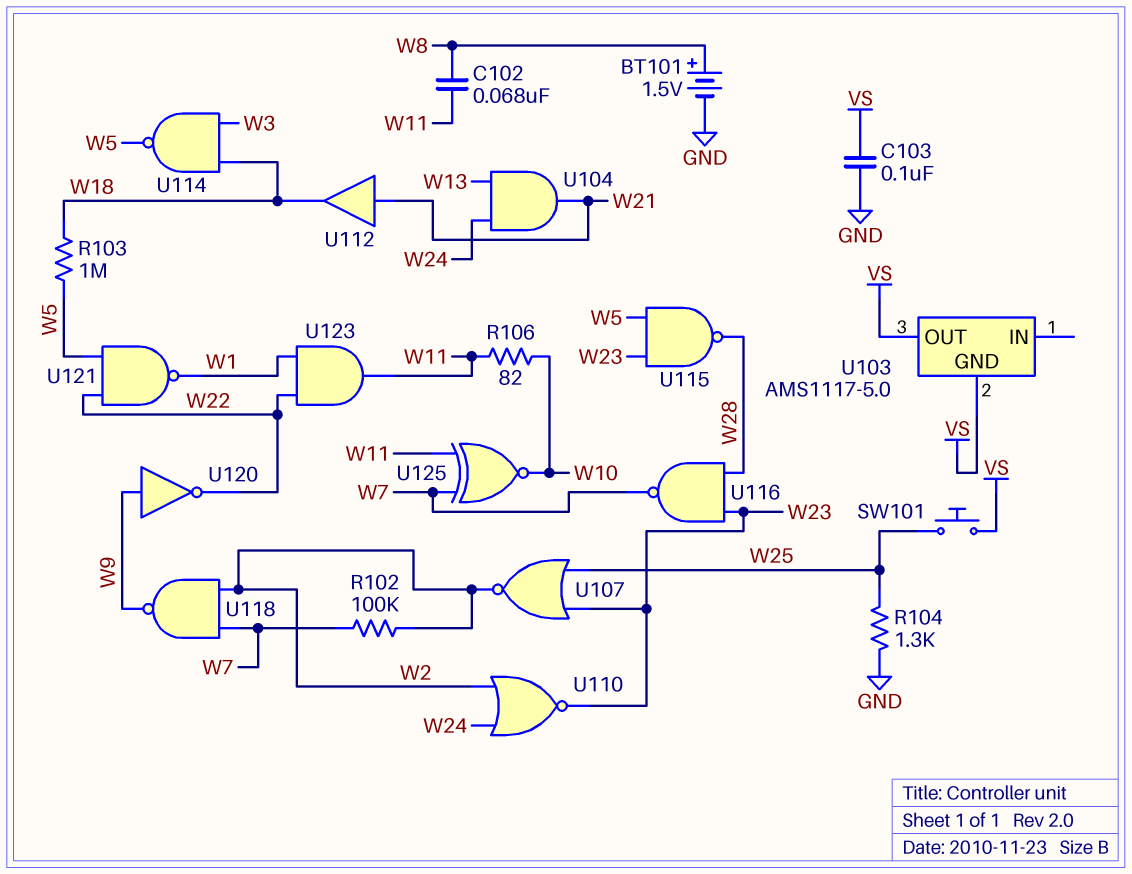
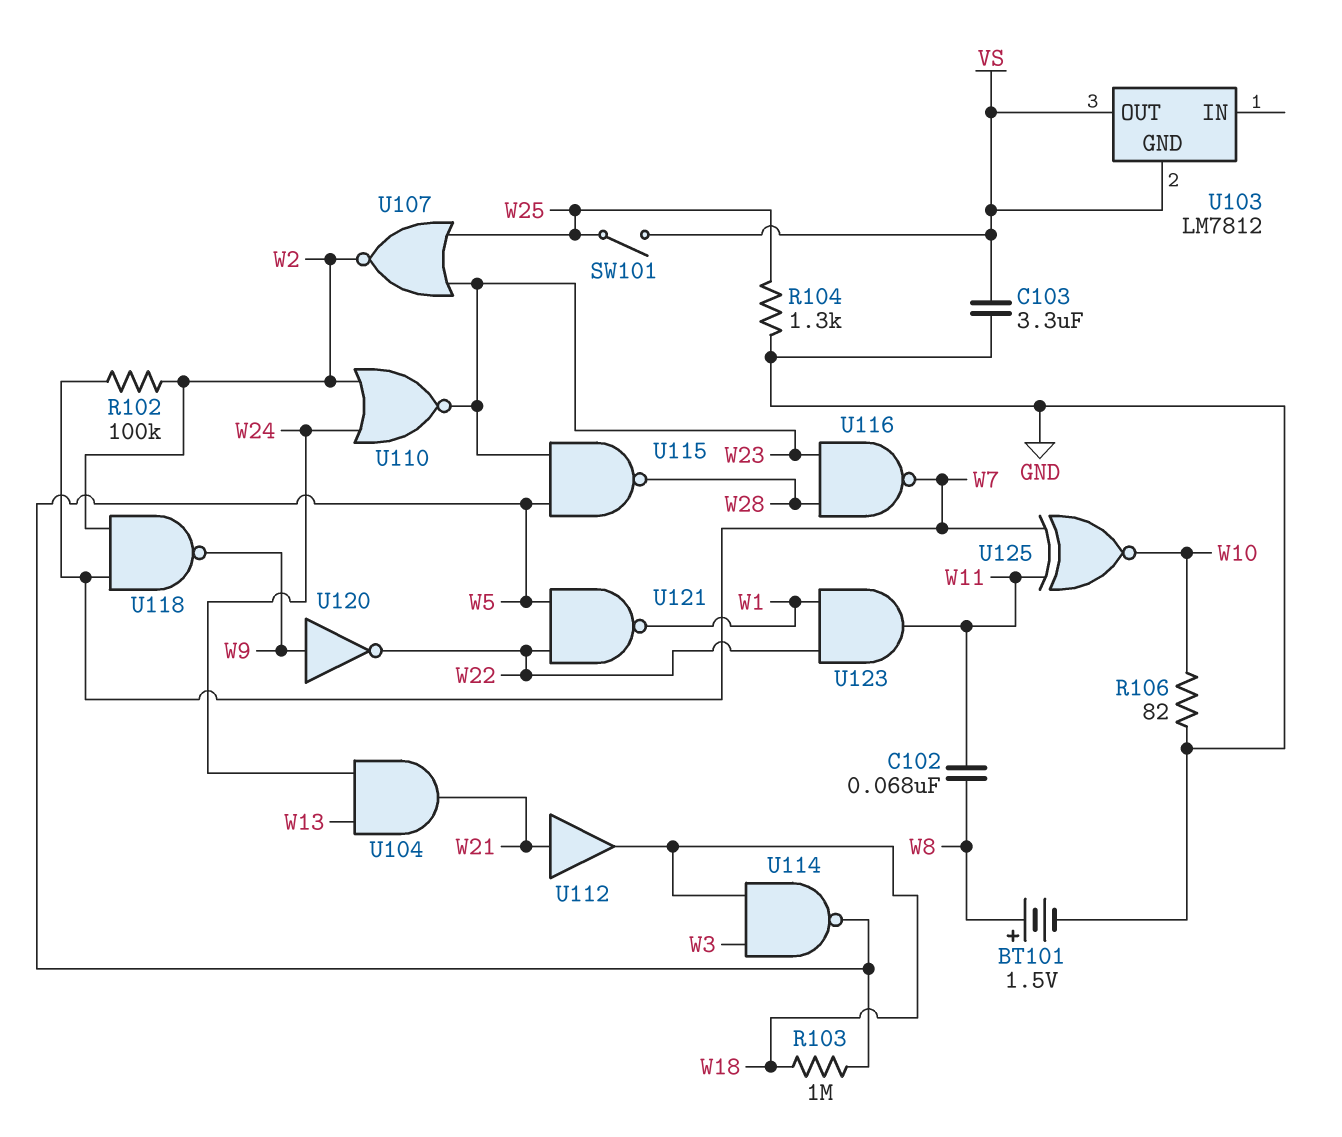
C103: 100nF (GND, VS) -> 3.3uF (GND, VS)
R106: 82 (W10, W11) -> 82 (GND, W10)
SW101: button (VS, W25) -> switch (VS, W25)
U103: AMS1117-5.0 -> LM7812

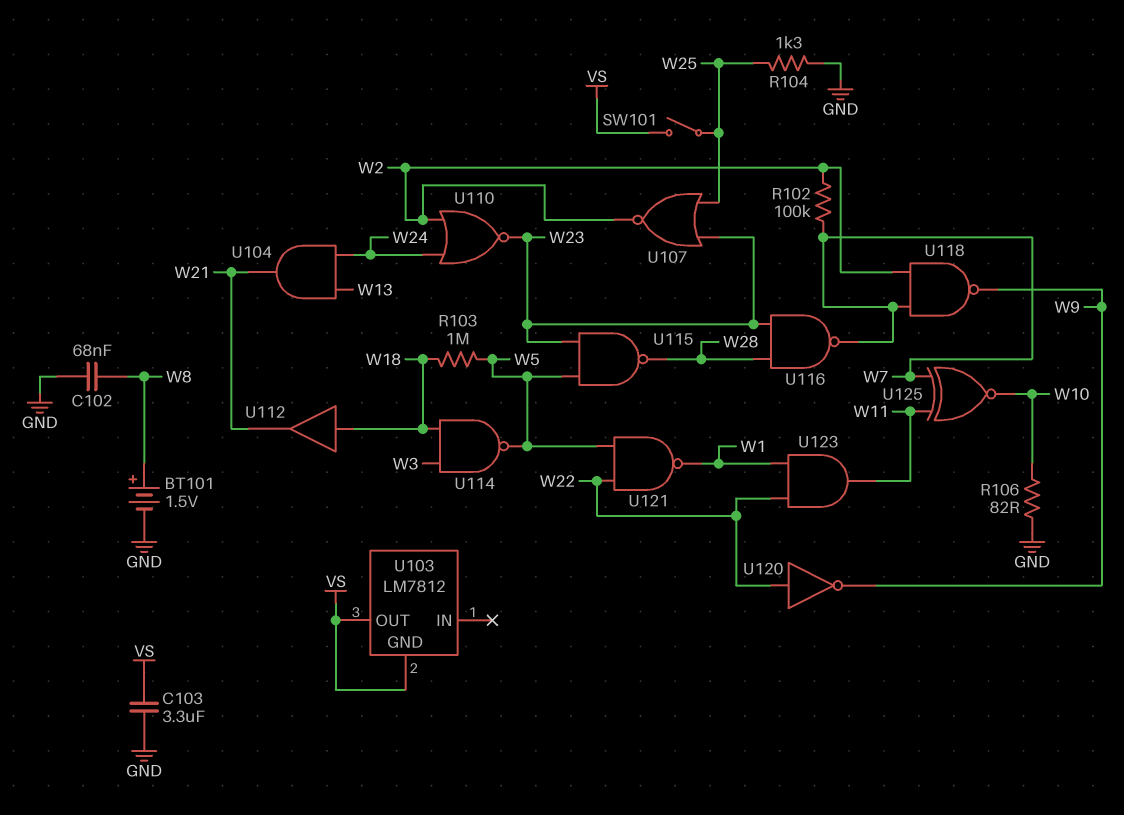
C102: 68nF (W8, W11) -> 68nF (GND, W8)
U112: buffer (in W21, out W18) -> buffer (in W18, out W21)
U120: NOT (in W9, out W22) -> NOT (in W22, out W9)

